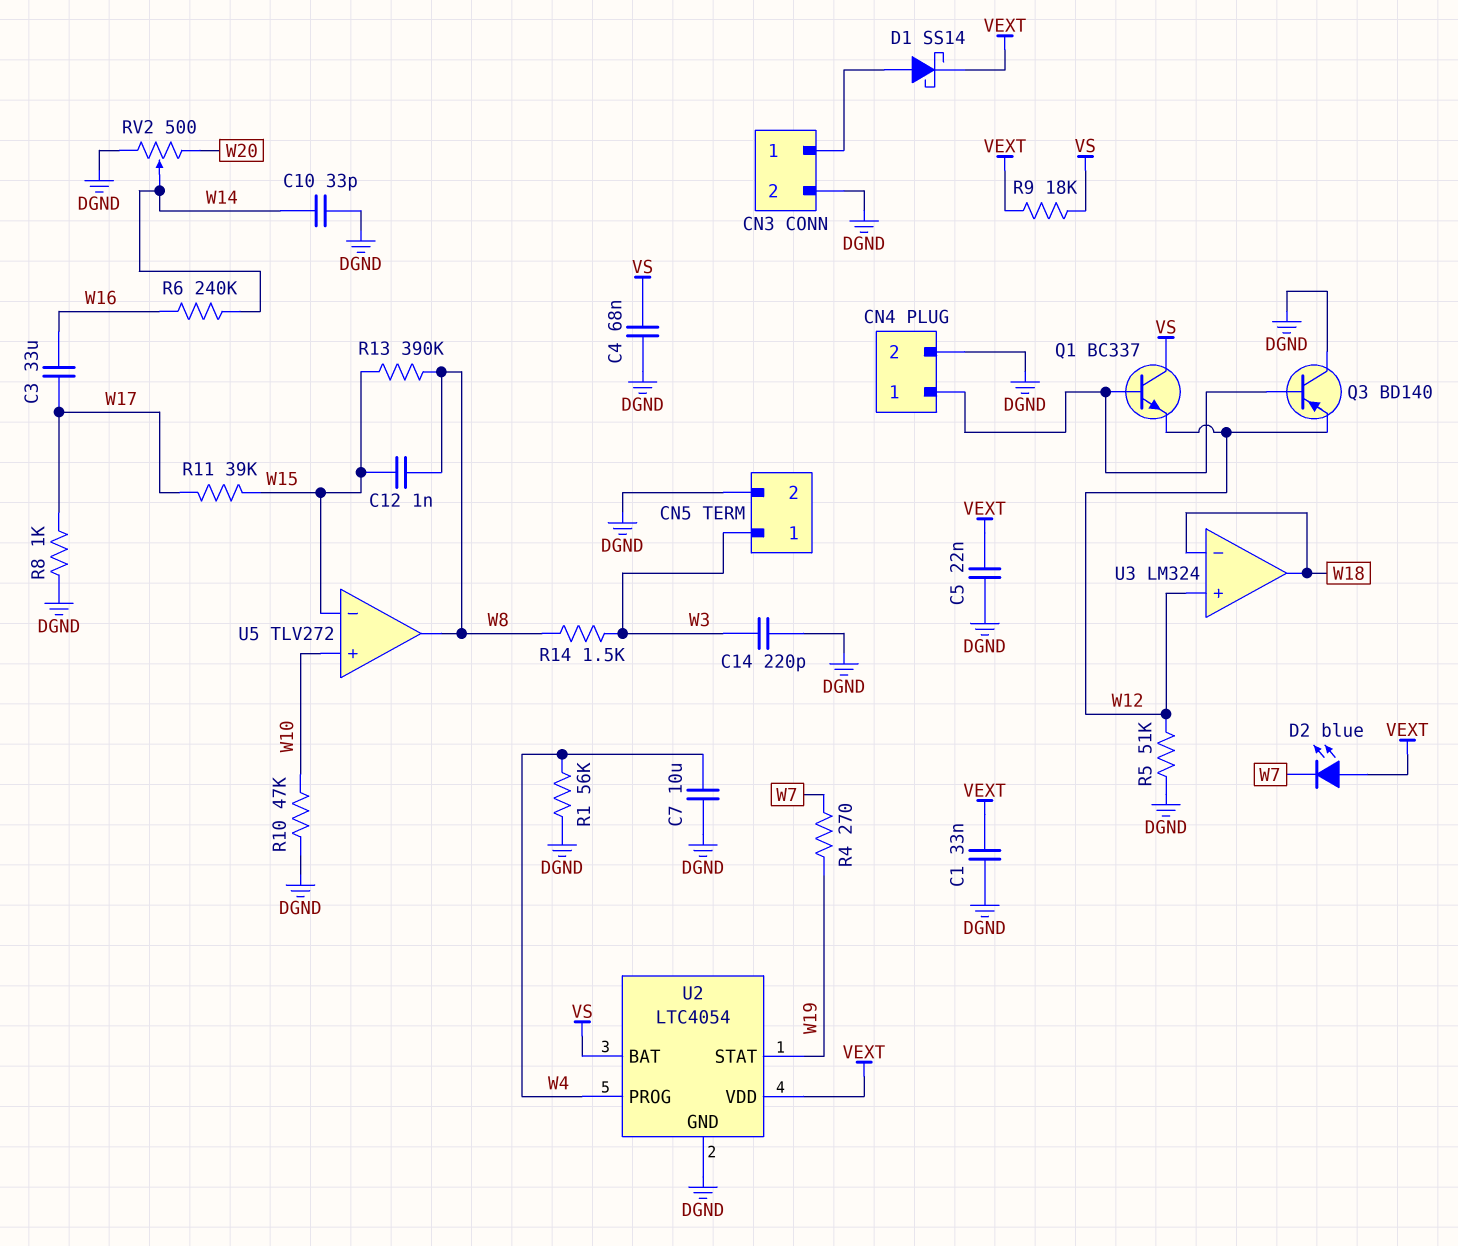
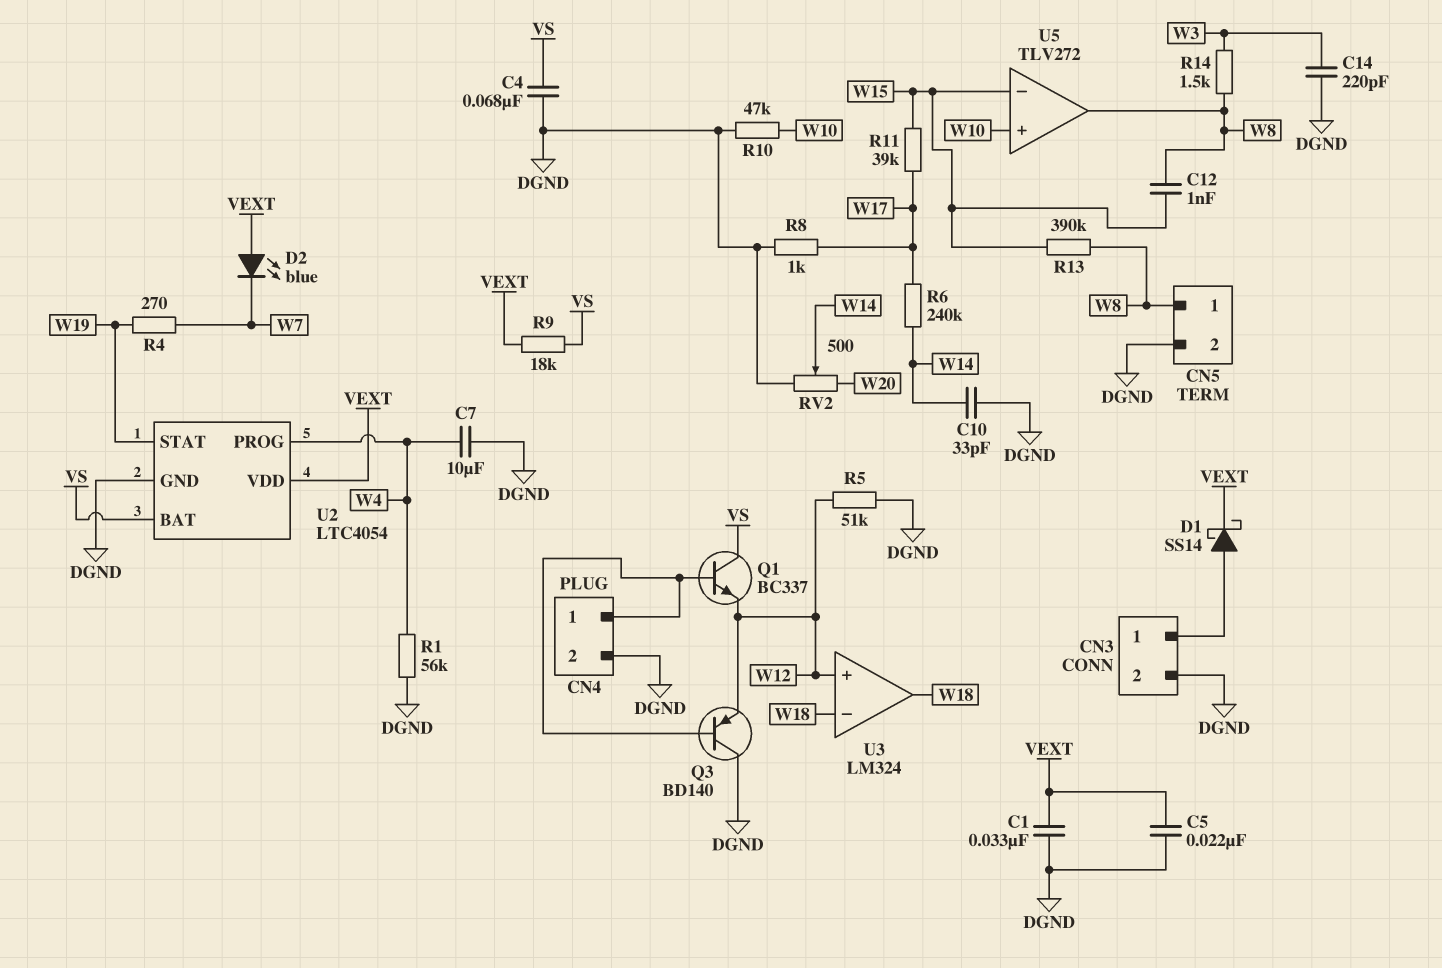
C3: 33uF (W16, W17) -> none
CN5 pin 1: W3 -> W8
R6: 240k (W14, W16) -> 240k (W14, W17)

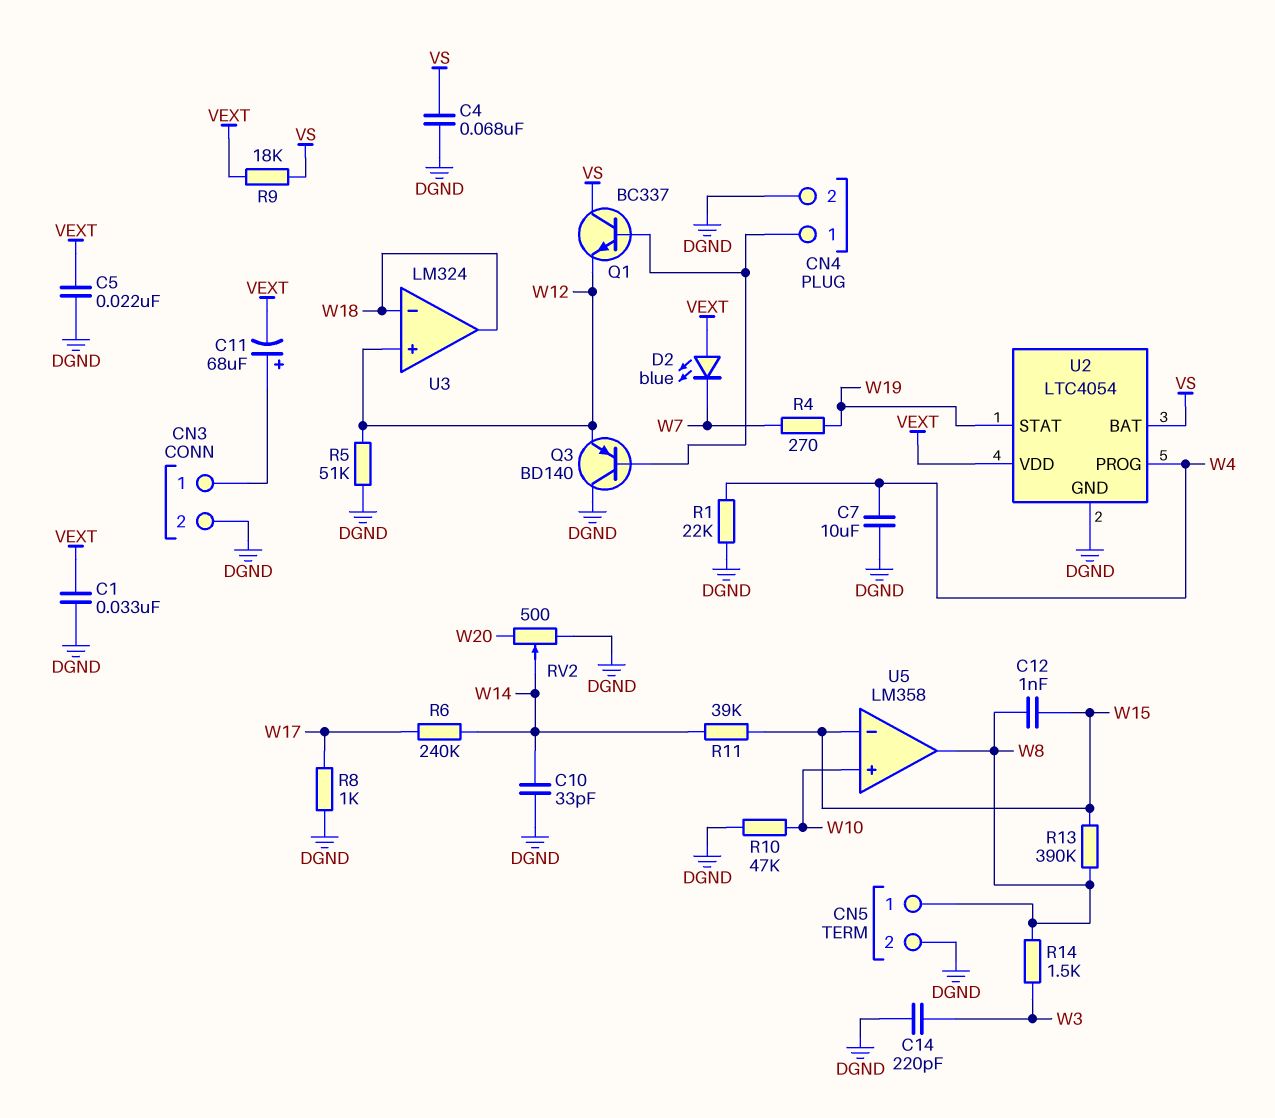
C11: none -> 68uF (plus CN3/1, minus VEXT)
D1: schottky SS14 (A CN3/1, K VEXT) -> none
R1: 56k (DGND, W4) -> 22k (DGND, W4)
R11: 39k (W15, W17) -> 39k (W14, W15)
U5: TLV272 -> LM358

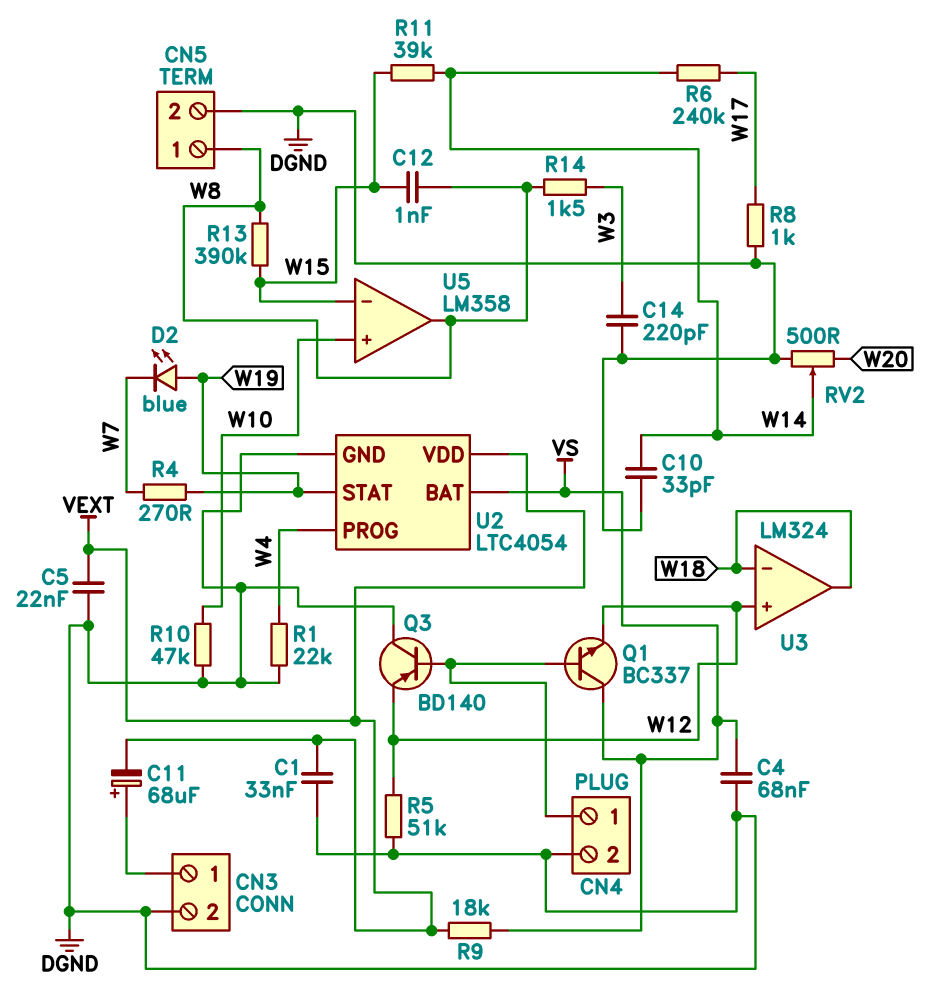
C7: 10uF (DGND, W4) -> none
D2: LED blue (A VEXT, K W7) -> LED blue (A W19, K W7)

